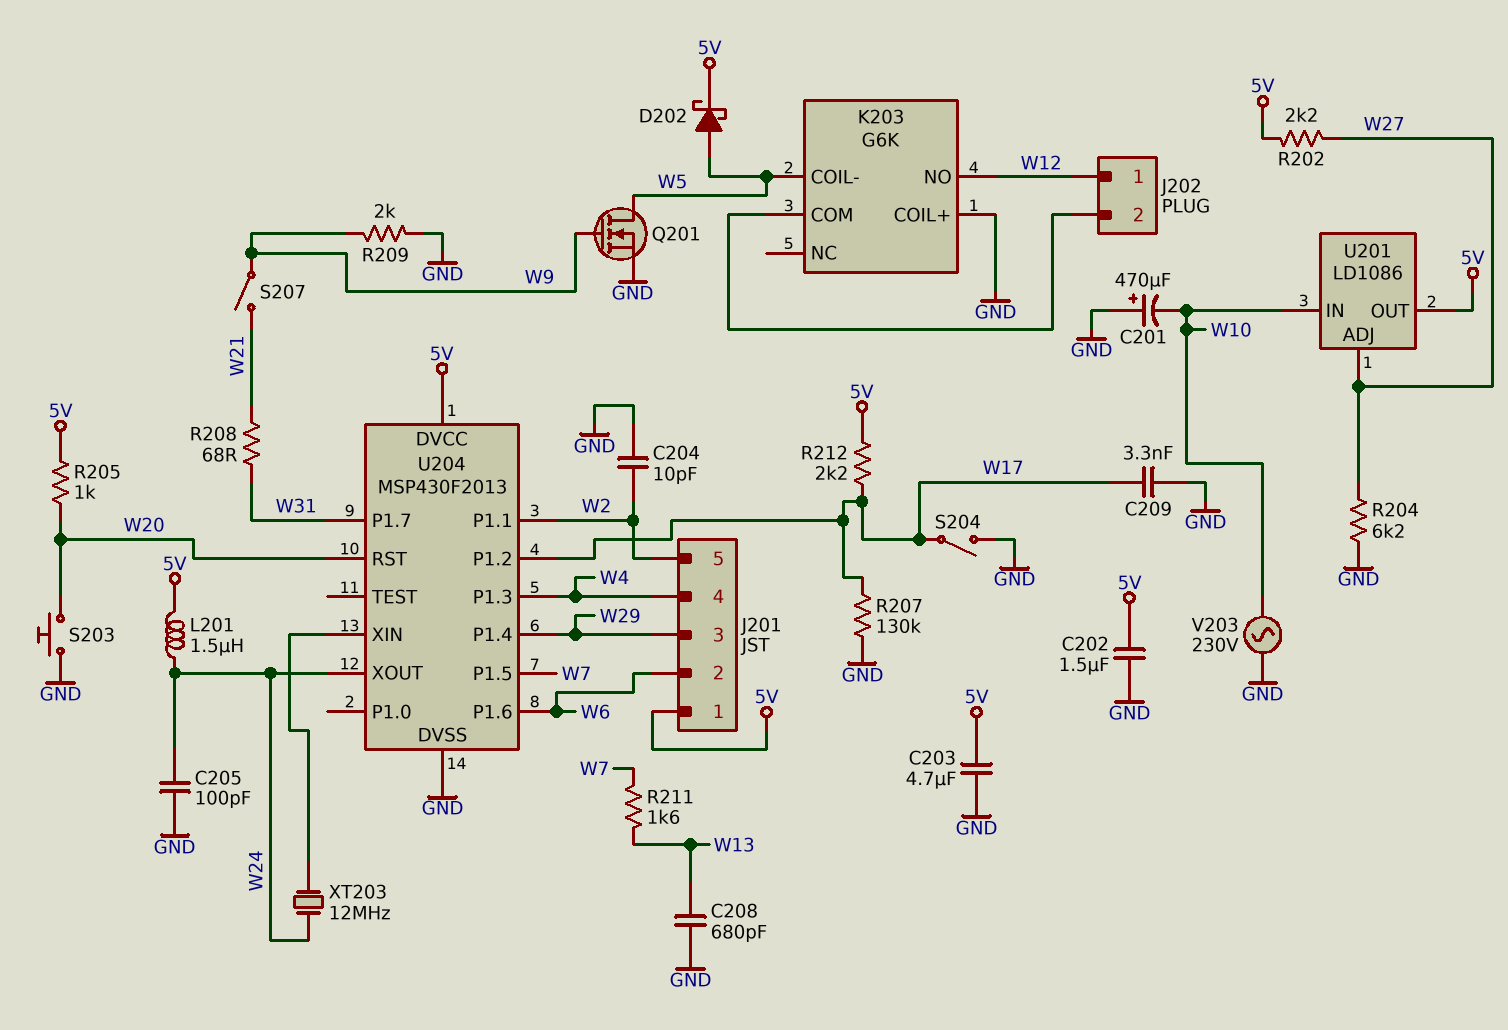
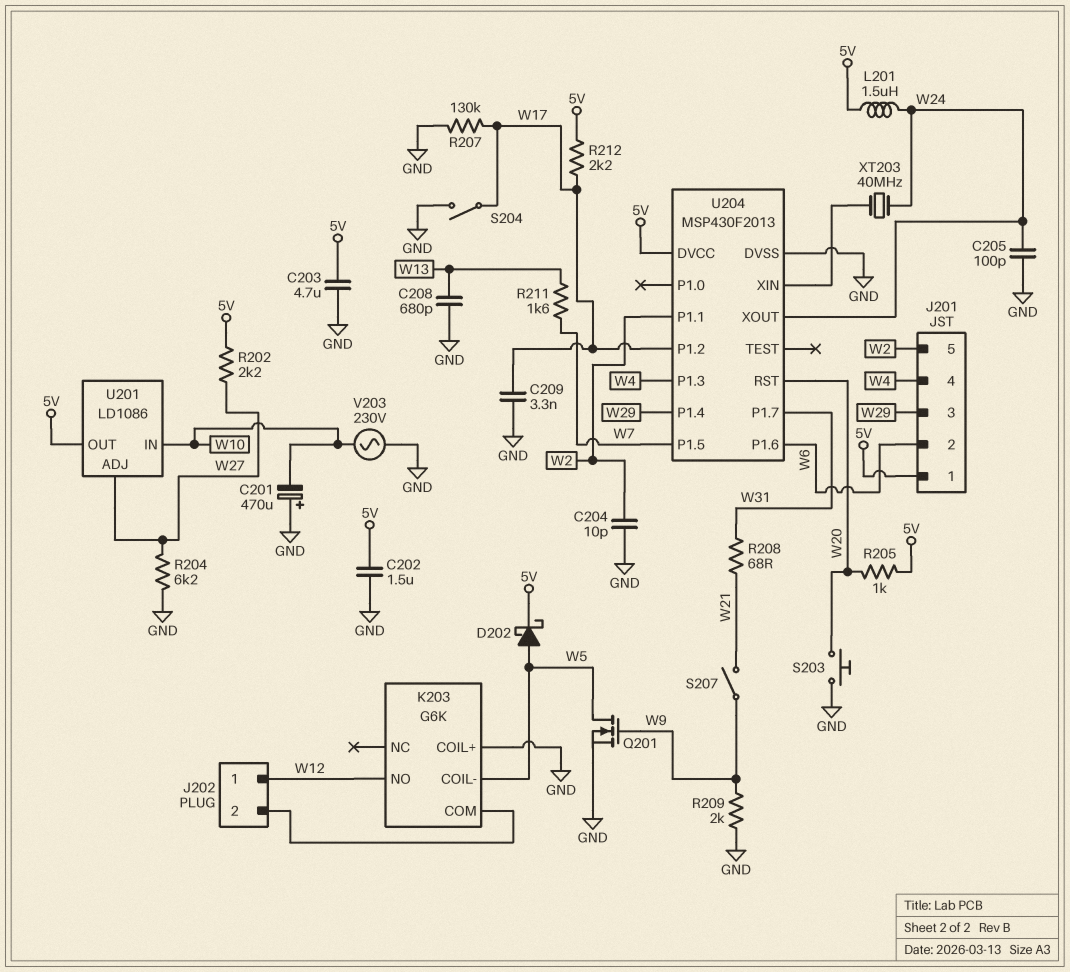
XT203: 12MHz (U204/XIN, W24) -> 40MHz (U204/XIN, W24)

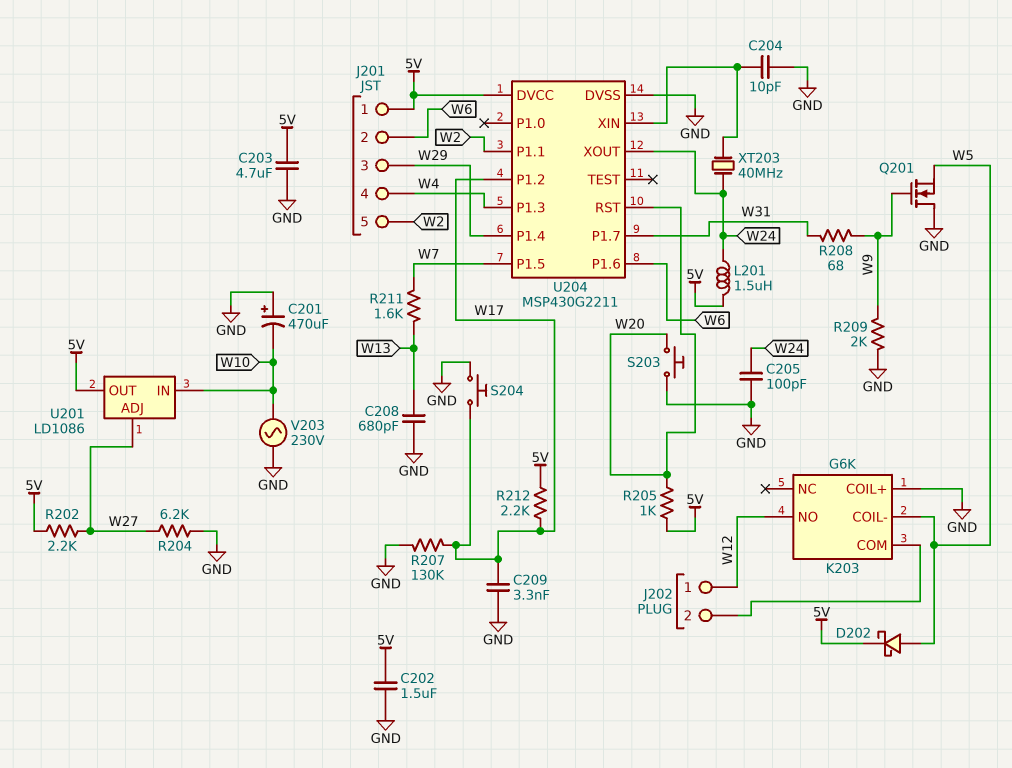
C204: 10pF (GND, W2) -> 10pF (GND, U204/XIN)
Q201: NMOS (G W9, D W5, S GND) -> NMOS (G W9, D GND, S W5)
R208: 68 (W21, W31) -> 68 (W9, W31)
S204: switch (GND, W17) -> button (GND, W17)
S207: switch (W9, W21) -> none
U204: MSP430F2013 -> MSP430G2211

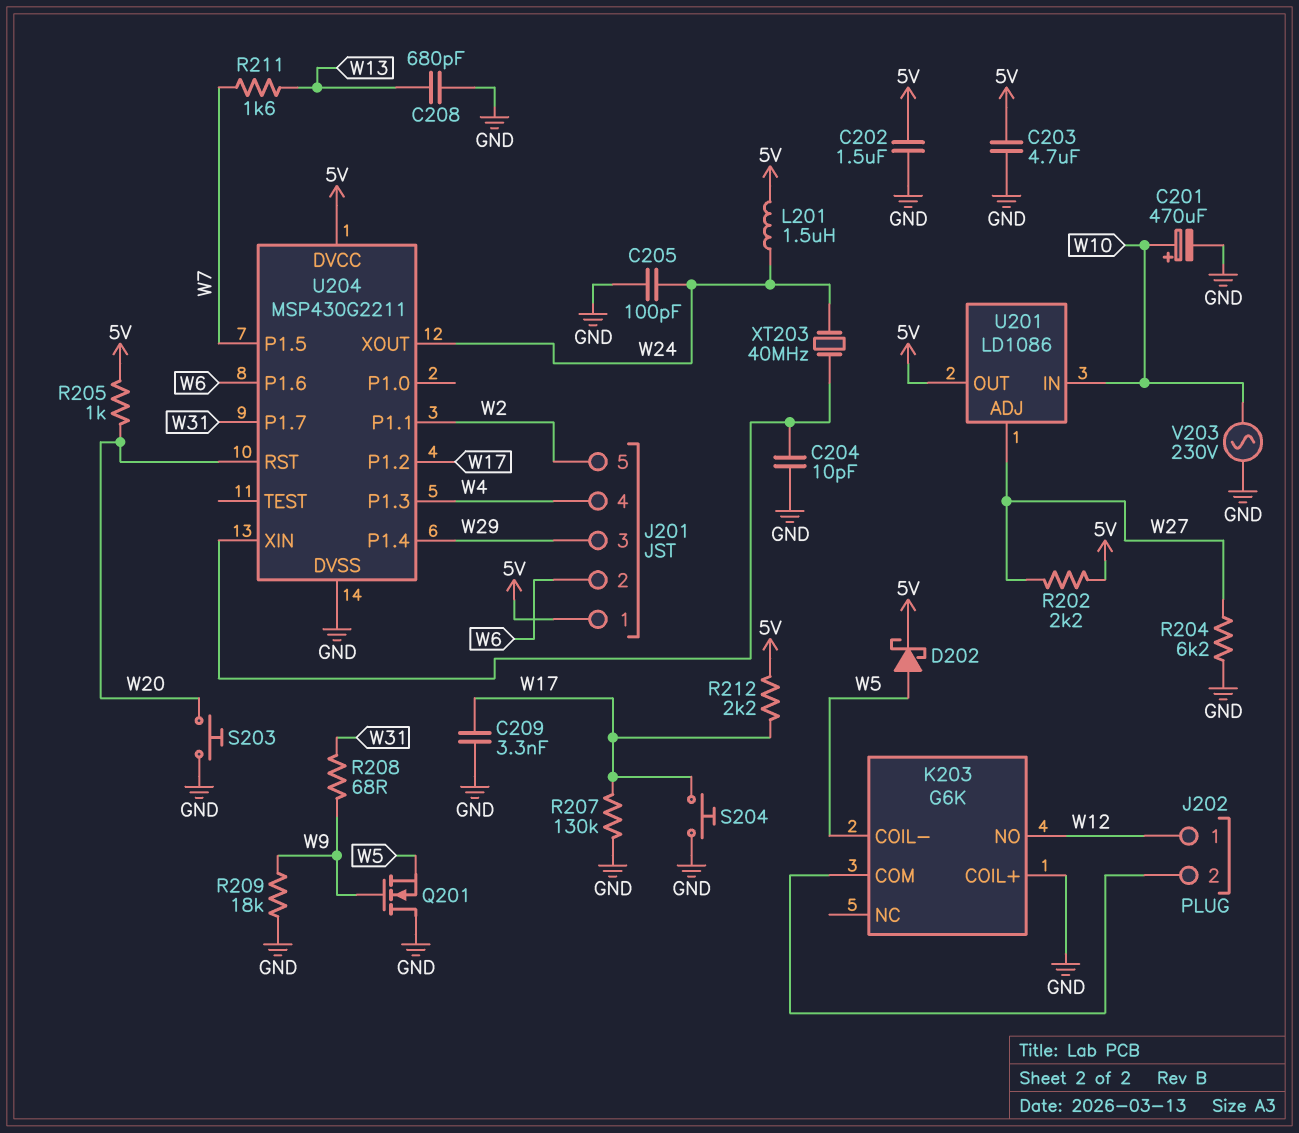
C201: 470uF (plus GND, minus W10) -> 470uF (plus W10, minus GND)
R209: 2k (GND, W9) -> 18k (GND, W9)

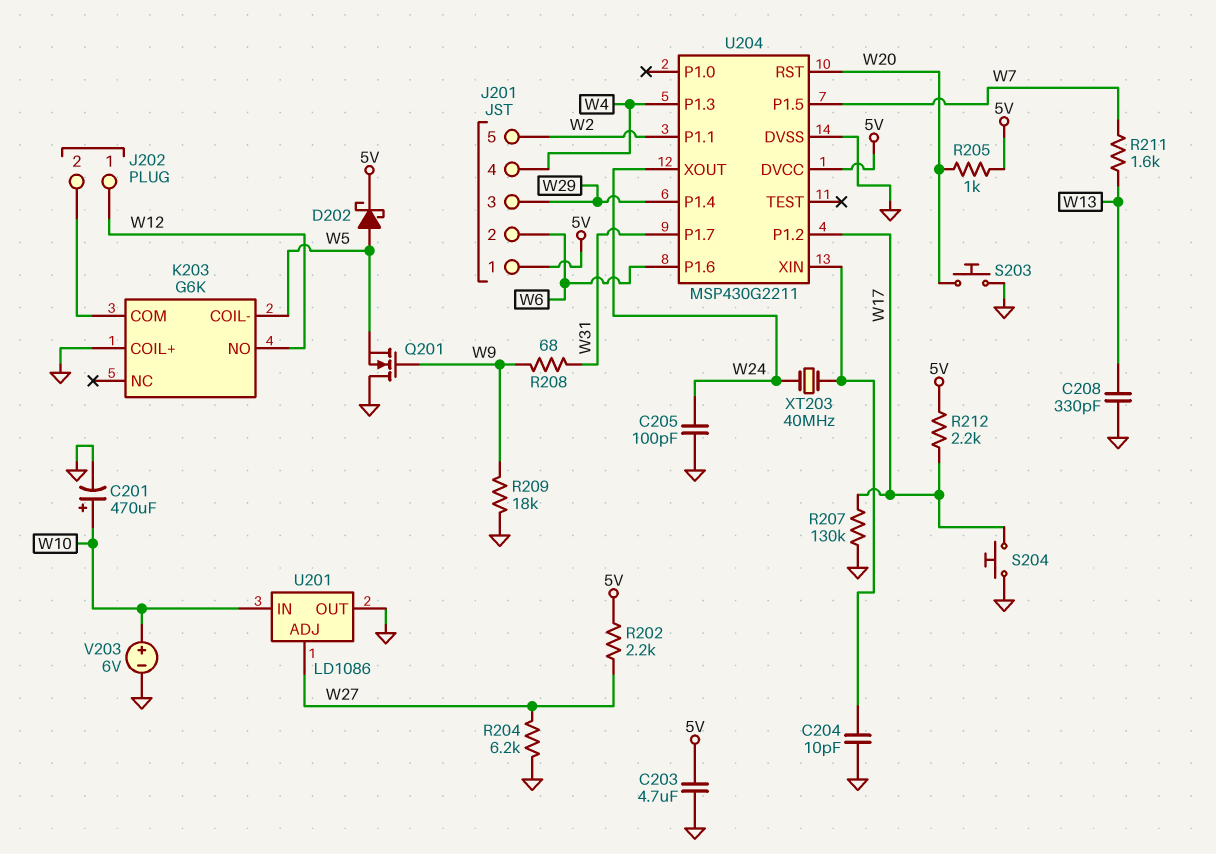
C202: 1.5uF (5V, GND) -> none
C208: 680pF (GND, W13) -> 330pF (GND, W13)
C209: 3.3nF (GND, W17) -> none
L201: 1.5uH (5V, W24) -> none
U201 pin OUT: 5V -> GND
V203: AC 230V (GND, W10) -> 6V (plus W10, minus GND)

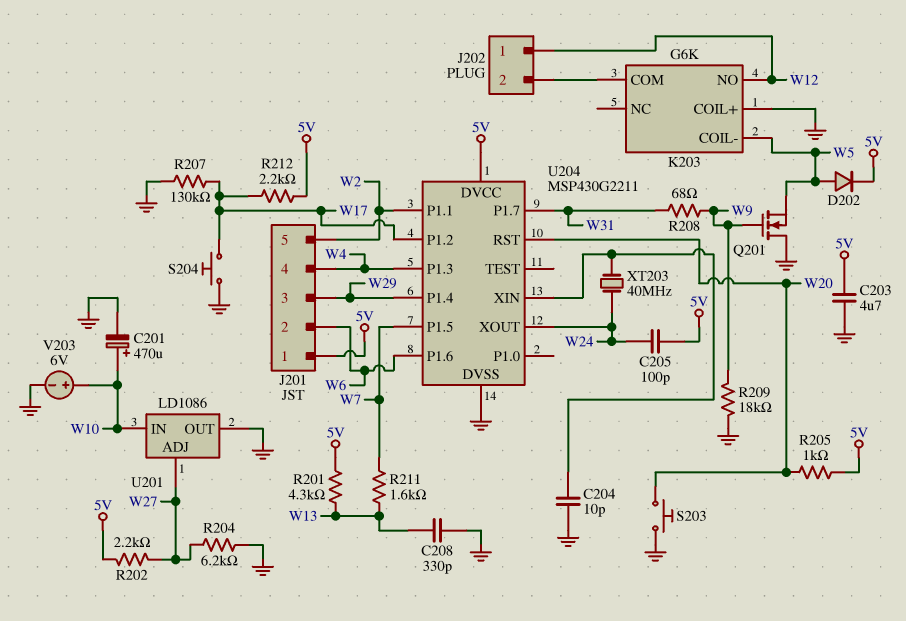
C205: 100pF (GND, W24) -> 100pF (5V, W24)
D202: schottky (A W5, K 5V) -> diode (A W5, K 5V)
R201: none -> 4.3k (5V, W13)

